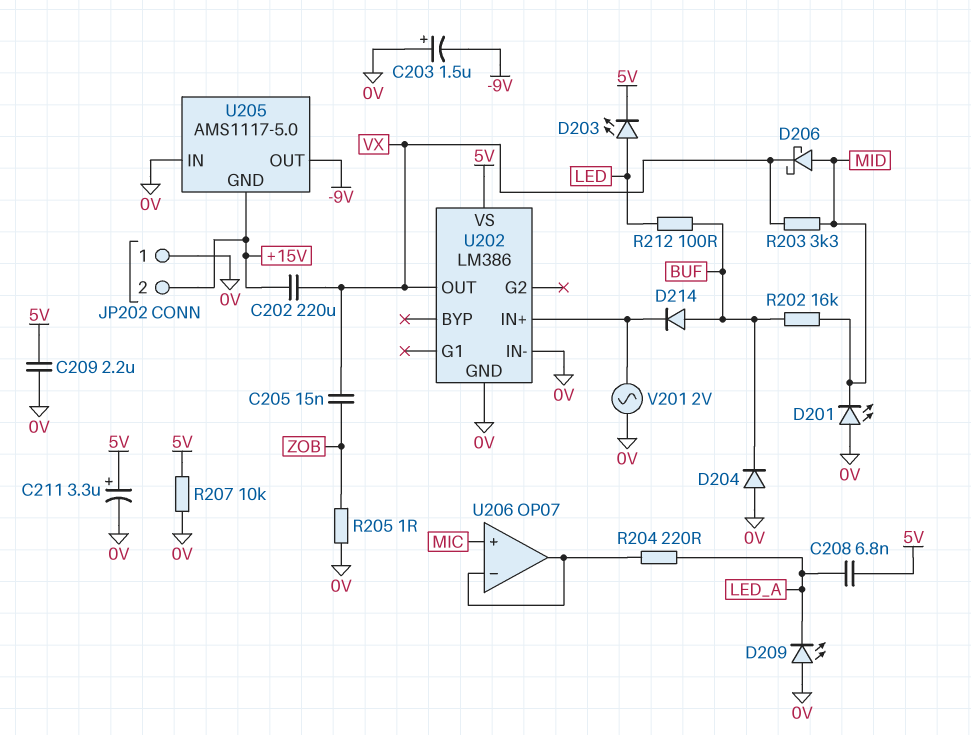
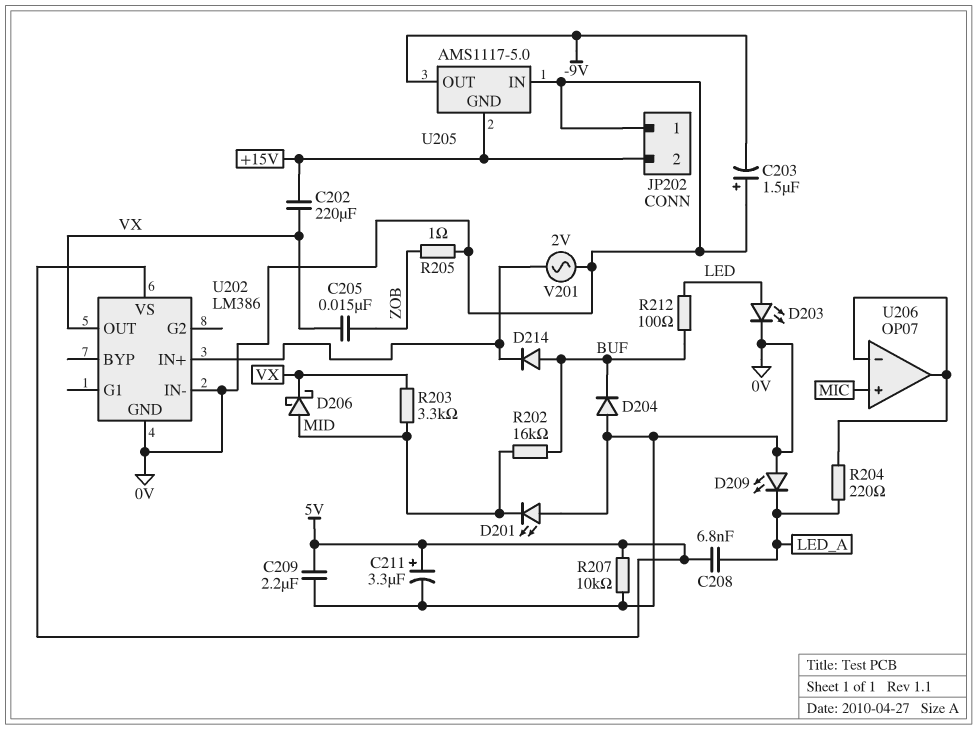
D203: LED (A LED, K 5V) -> LED (A LED, K 0V)

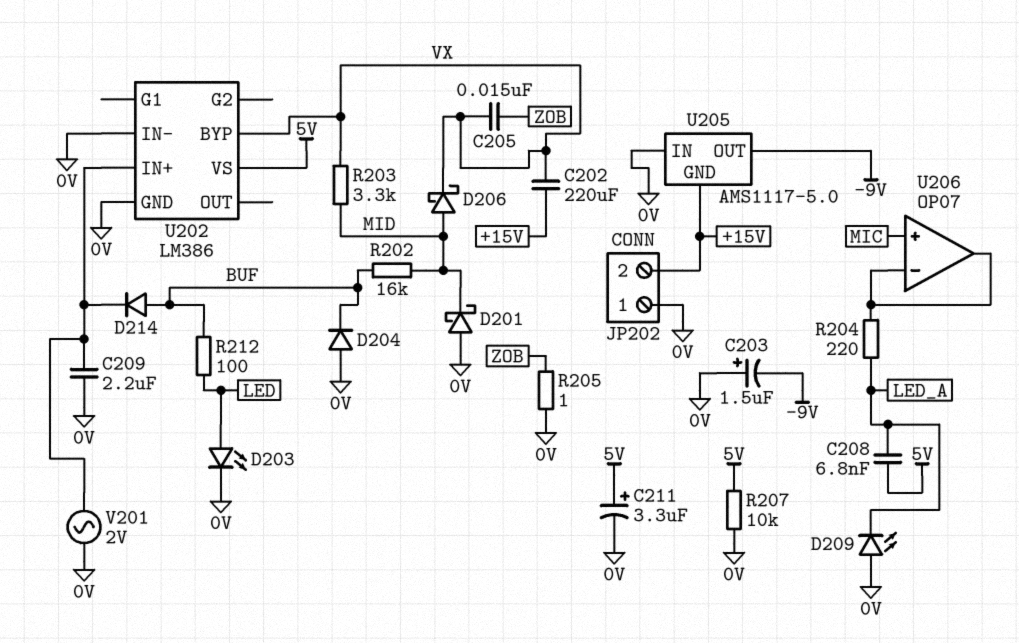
C209: 2.2uF (0V, 5V) -> 2.2uF (0V, U202/IN+)
D201: LED (A 0V, K MID) -> schottky (A 0V, K MID)
U202 pin BYP: none -> VX
U202 pin OUT: VX -> none

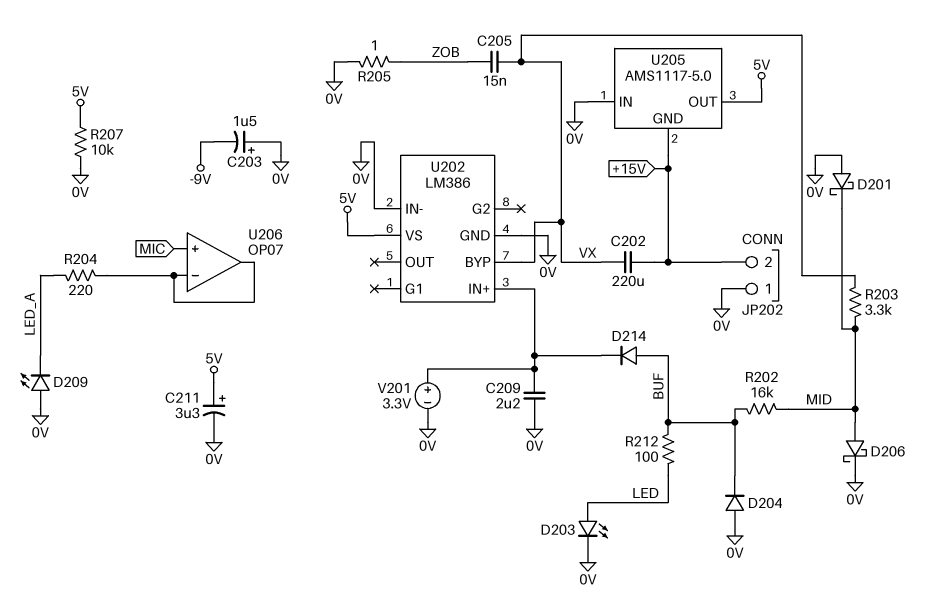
C208: 6.8nF (5V, LED_A) -> none
D206: schottky (A MID, K VX) -> schottky (A MID, K 0V)
U205 pin OUT: -9V -> 5V
V201: AC 2V (0V, U202/IN+) -> 3.3V (plus U202/IN+, minus 0V)

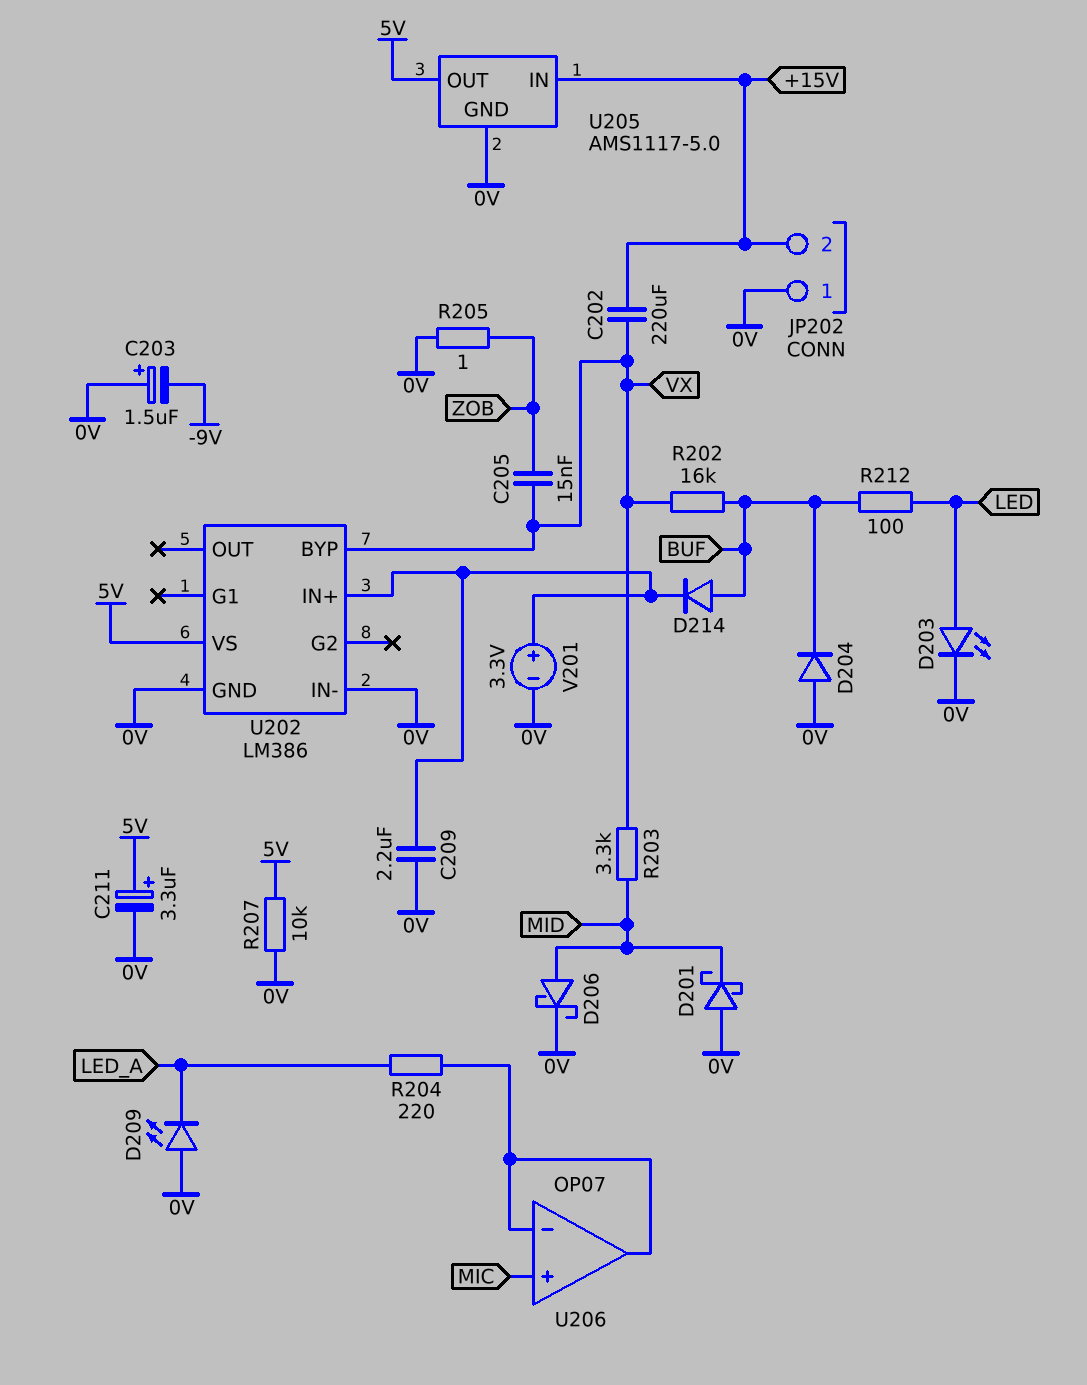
R202: 16k (BUF, MID) -> 16k (BUF, VX)
U205 pin GND: +15V -> 0V
U205 pin IN: 0V -> +15V

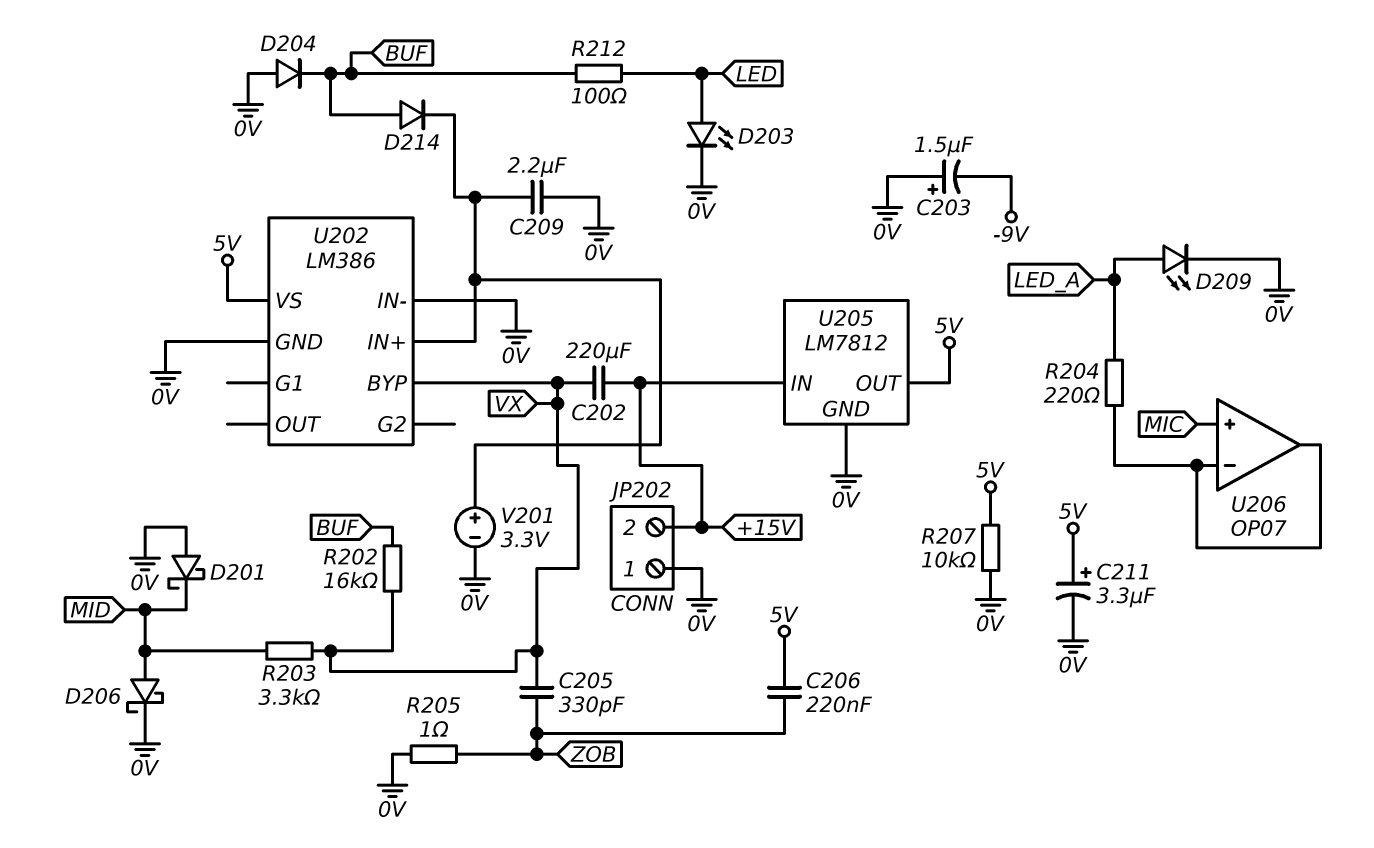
C205: 15nF (VX, ZOB) -> 330pF (VX, ZOB)
C206: none -> 220nF (5V, ZOB)
D209: LED (A 0V, K LED_A) -> LED (A LED_A, K 0V)
U205: AMS1117-5.0 -> LM7812

